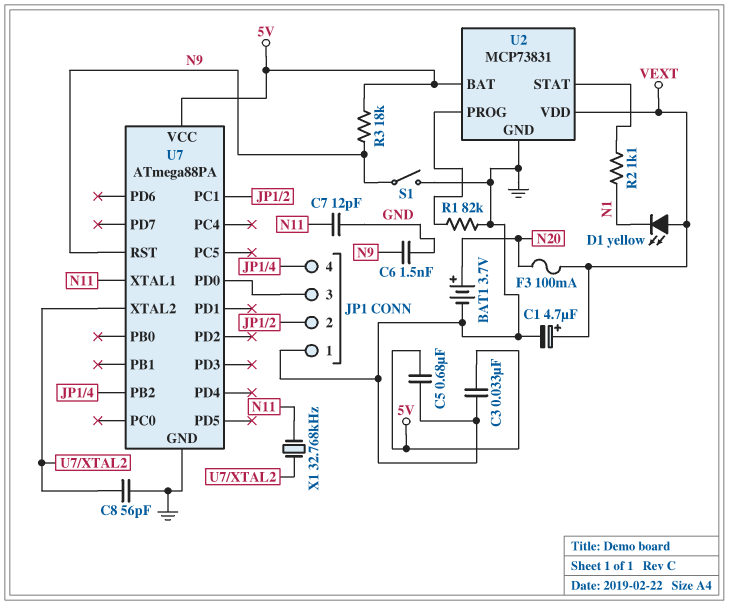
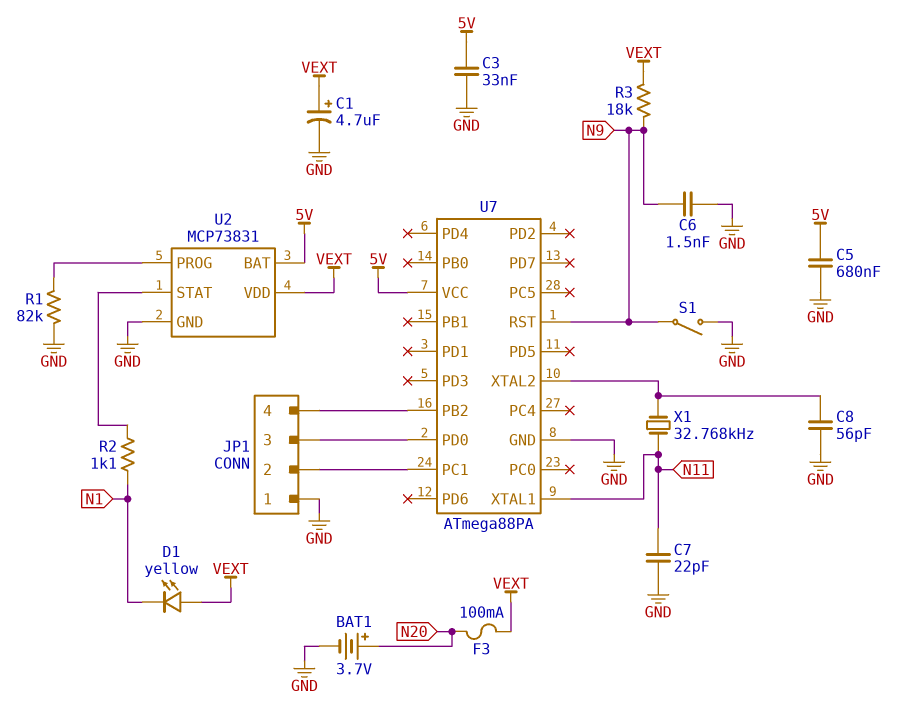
C7: 12pF (GND, N11) -> 22pF (GND, N11)
R3: 18k (5V, N9) -> 18k (N9, VEXT)

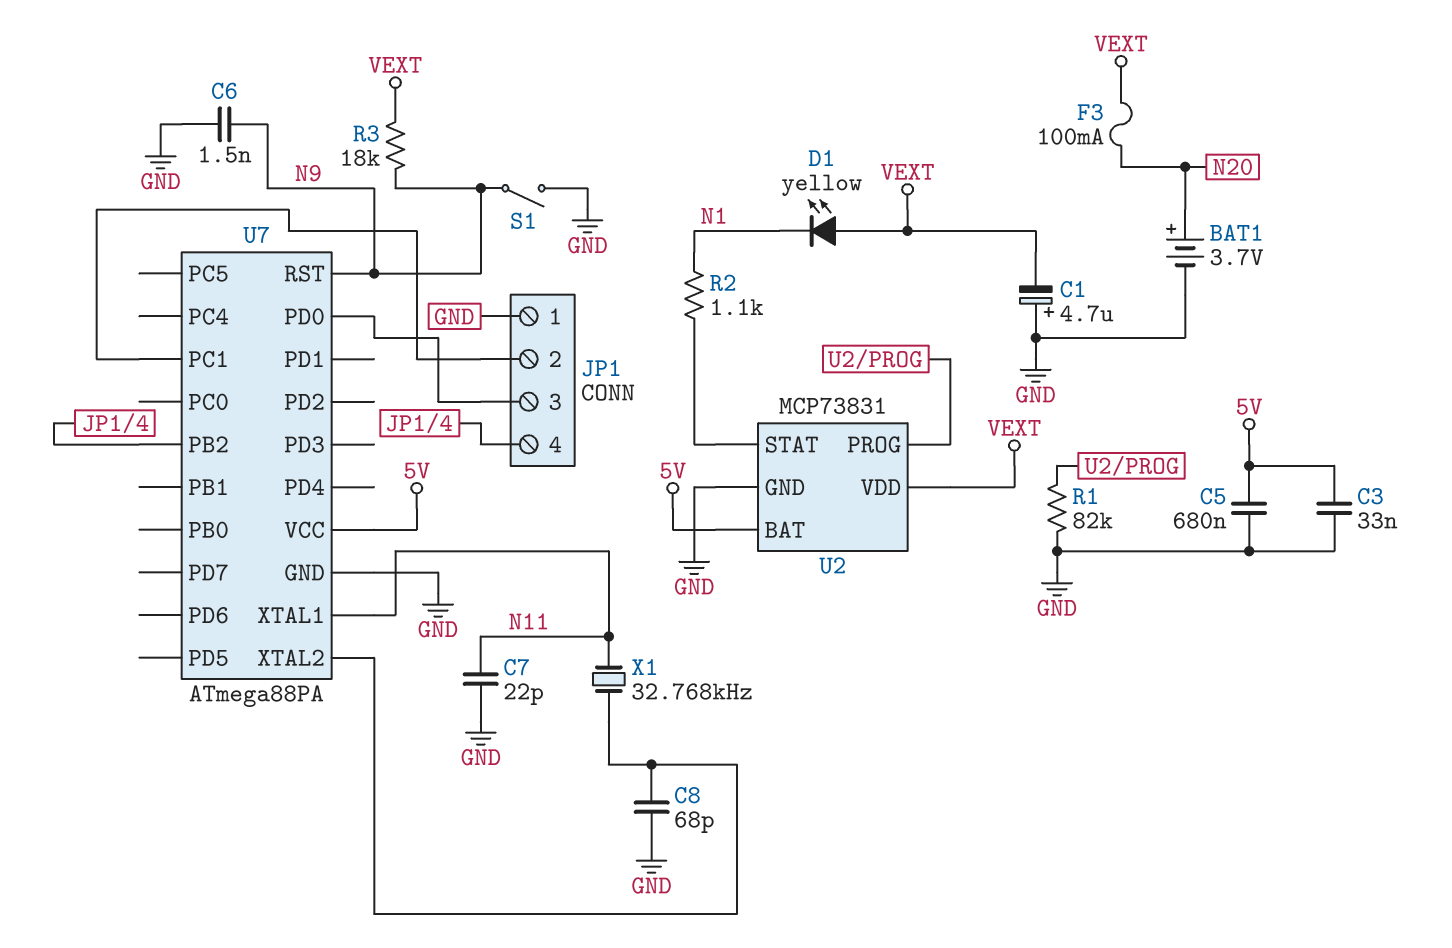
C1: 4.7uF (plus VEXT, minus GND) -> 4.7uF (plus GND, minus VEXT)
C8: 56pF (GND, U7/XTAL2) -> 68pF (GND, U7/XTAL2)

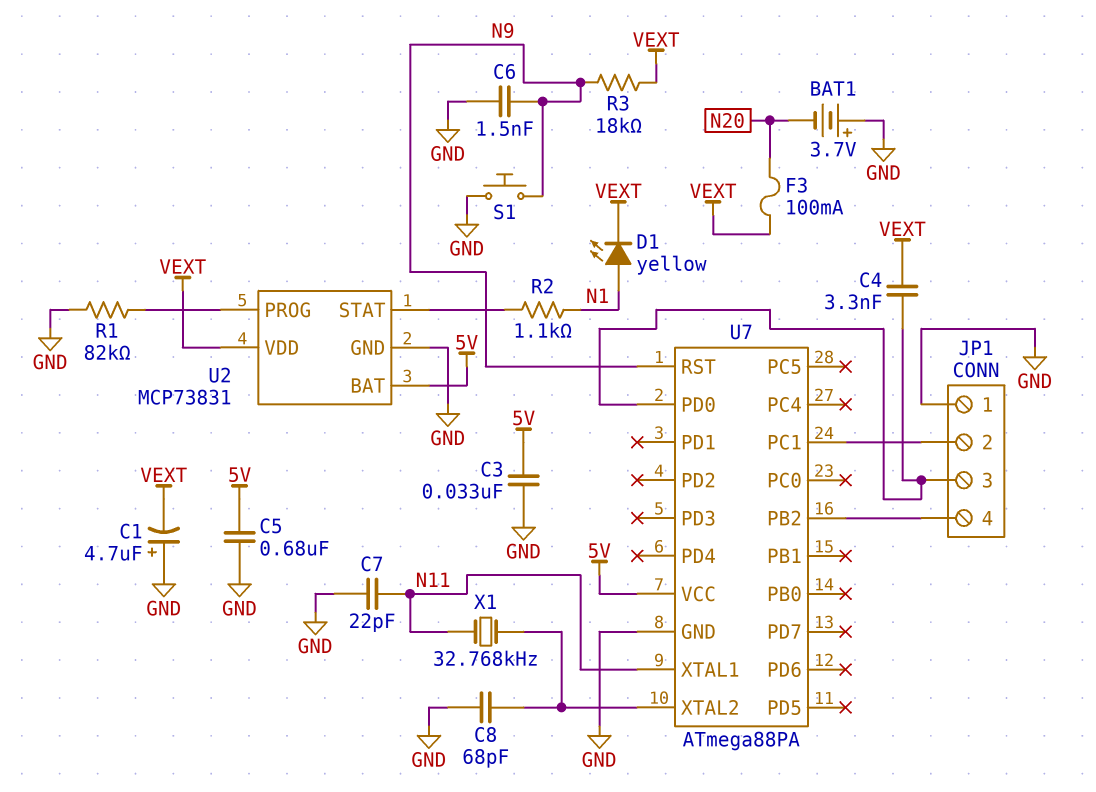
BAT1: 3.7V (plus N20, minus GND) -> 3.7V (plus GND, minus N20)
C4: none -> 3.3nF (JP1/3, VEXT)
D1: LED yellow (A VEXT, K N1) -> LED yellow (A N1, K VEXT)
S1: switch (GND, N9) -> button (GND, N9)

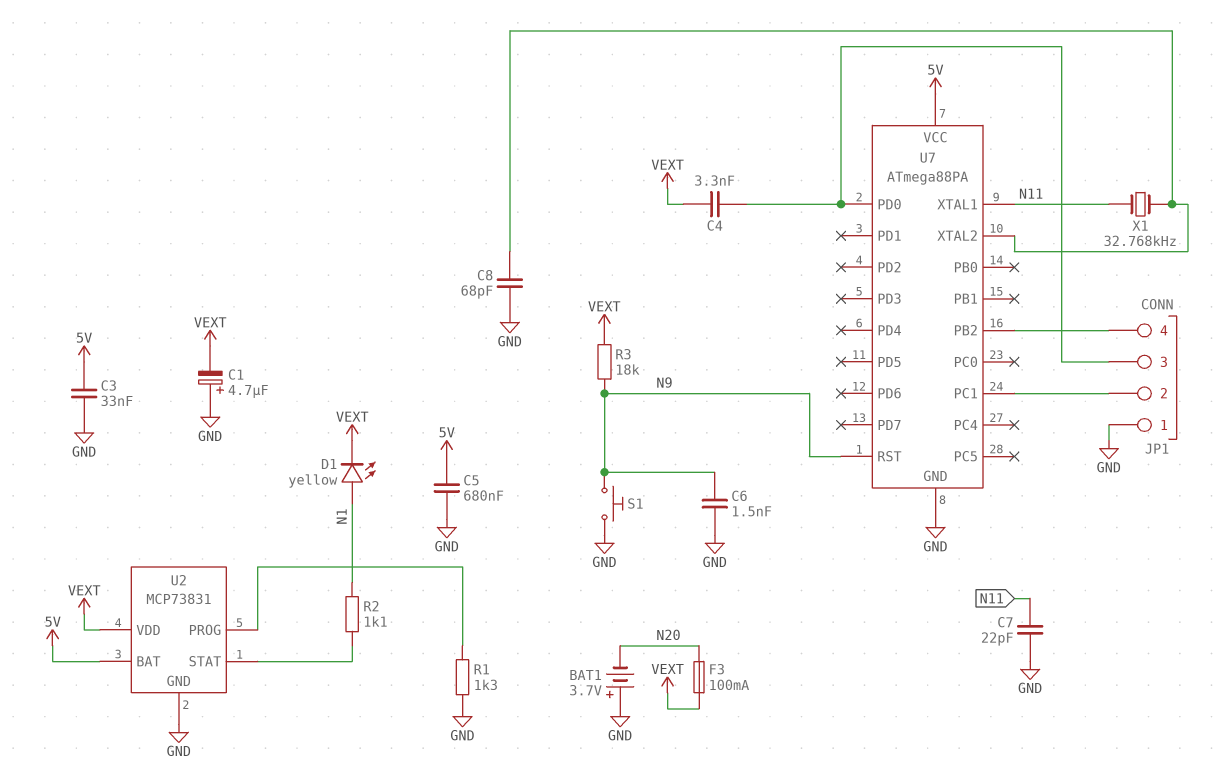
R1: 82k (GND, U2/PROG) -> 1.3k (GND, U2/PROG)

